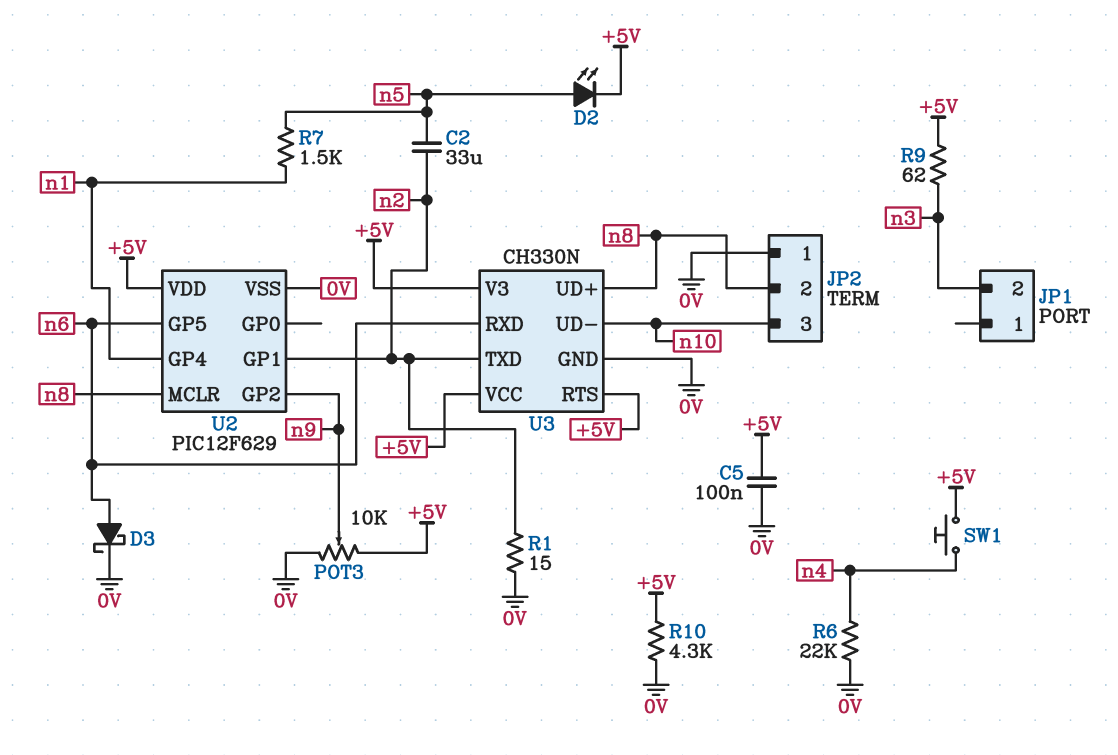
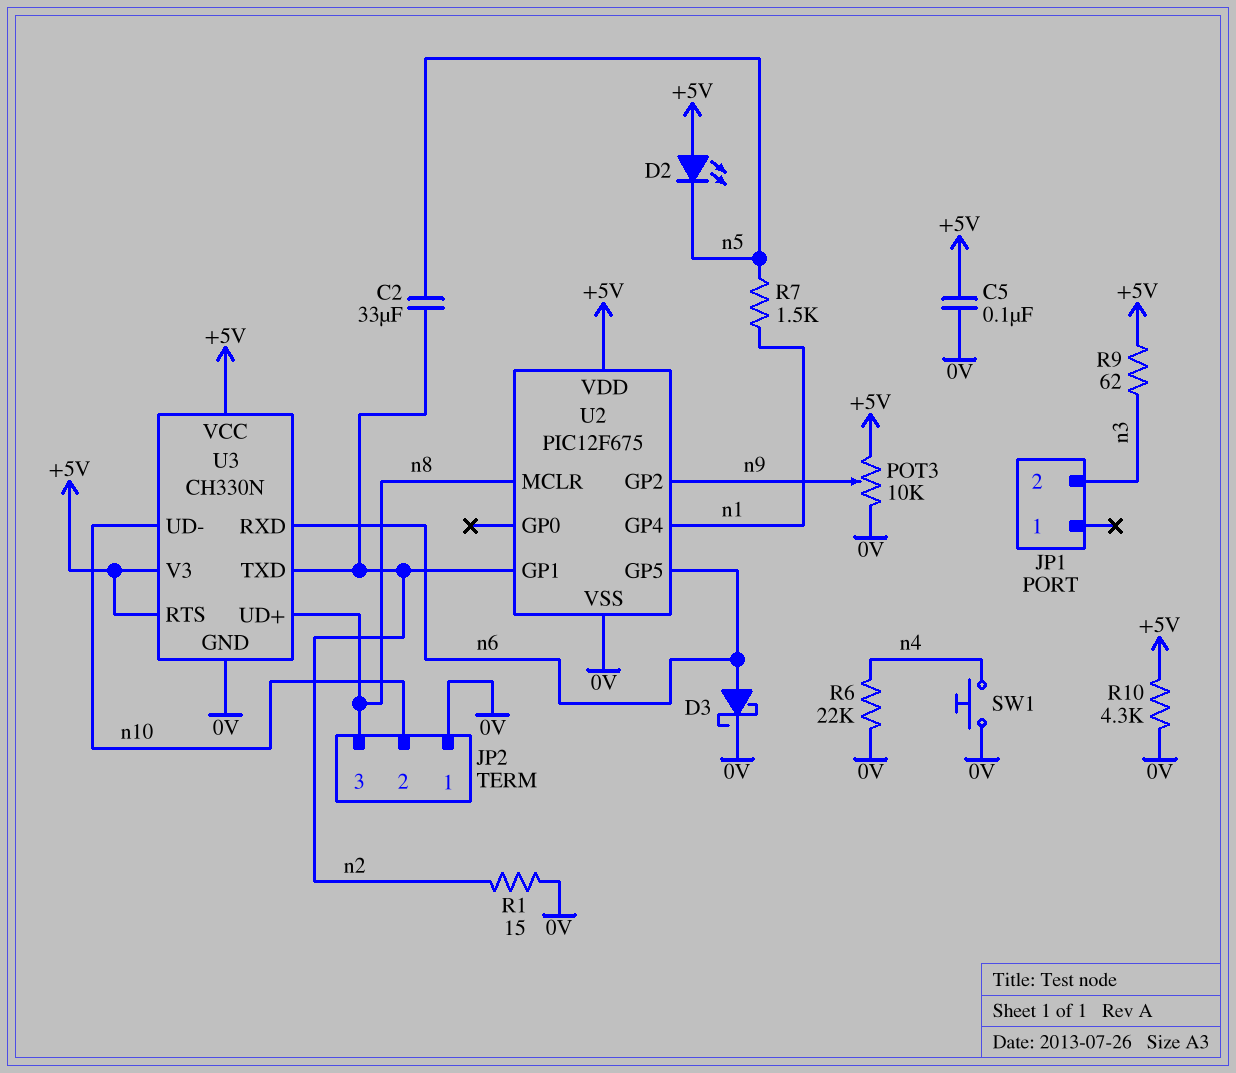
D2: LED (A n5, K +5V) -> LED (A +5V, K n5)
JP2 pin 2: n8 -> n10
JP2 pin 3: n10 -> n8
SW1: button (+5V, n4) -> button (0V, n4)
U2: PIC12F629 -> PIC12F675

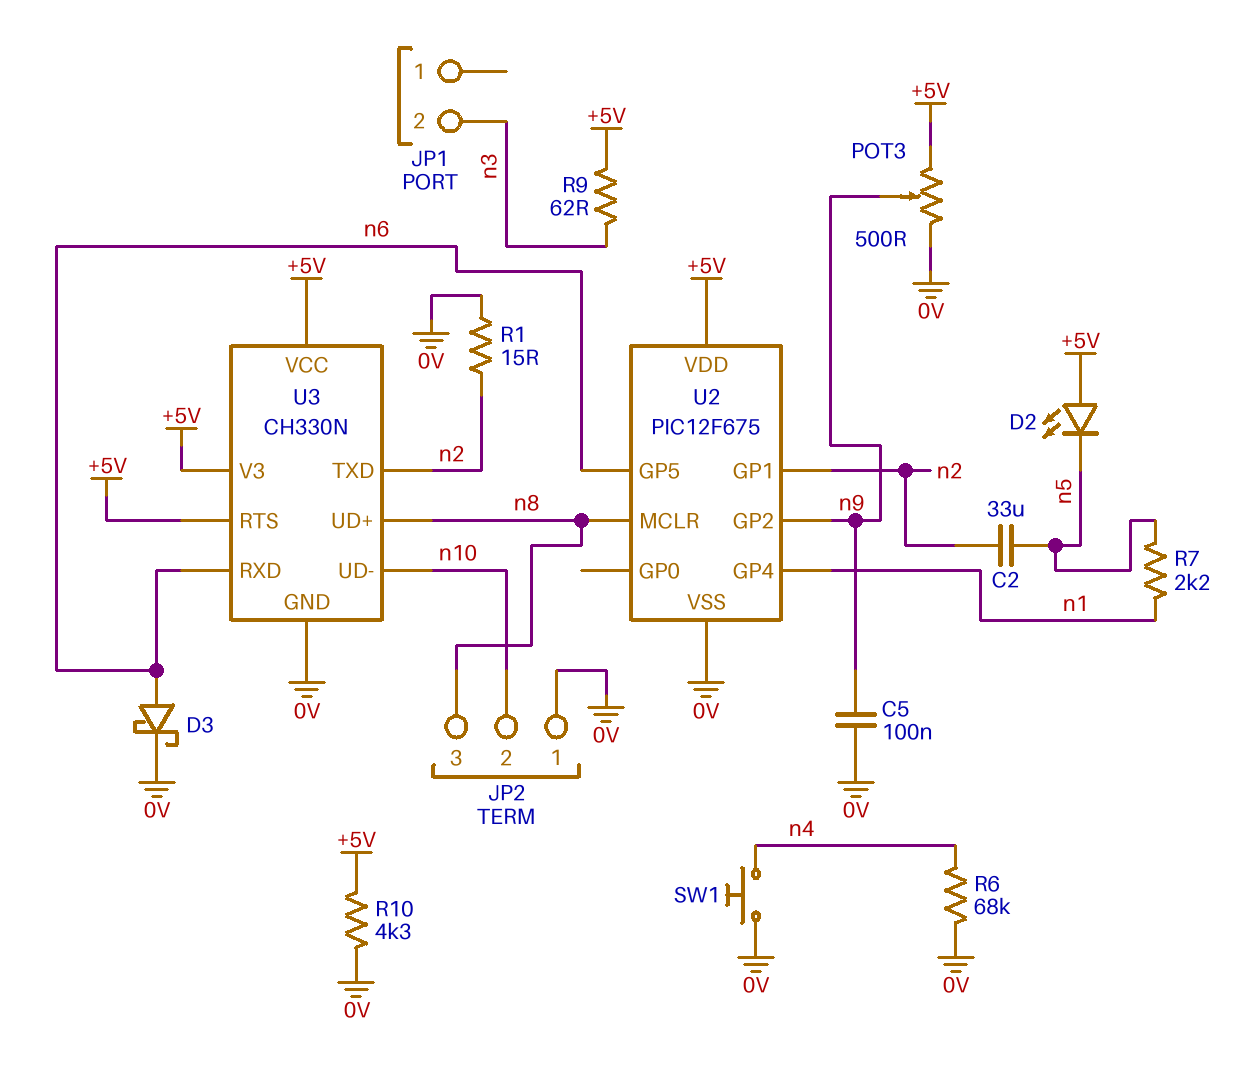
C5: 100nF (+5V, 0V) -> 100nF (0V, n9)
POT3: 10k (+5V, 0V, wiper n9) -> 500 (+5V, 0V, wiper n9)
R6: 22k (0V, n4) -> 68k (0V, n4)
R7: 1.5k (n1, n5) -> 2.2k (n1, n5)

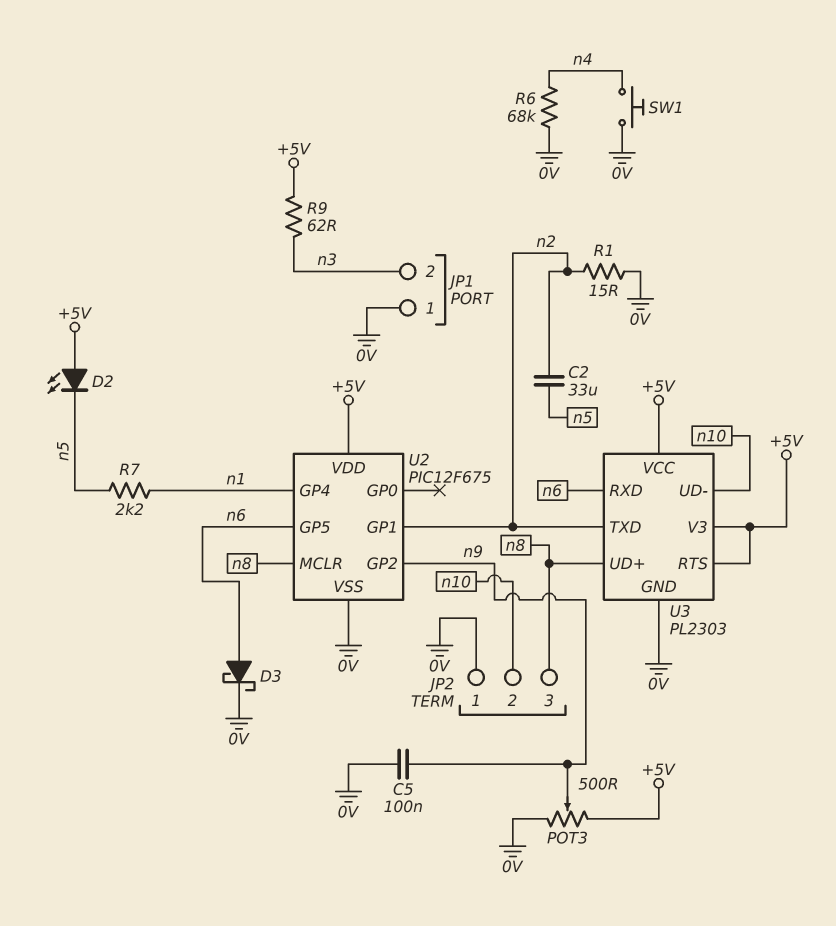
JP1 pin 1: none -> 0V
R10: 4.3k (+5V, 0V) -> none
U3: CH330N -> PL2303

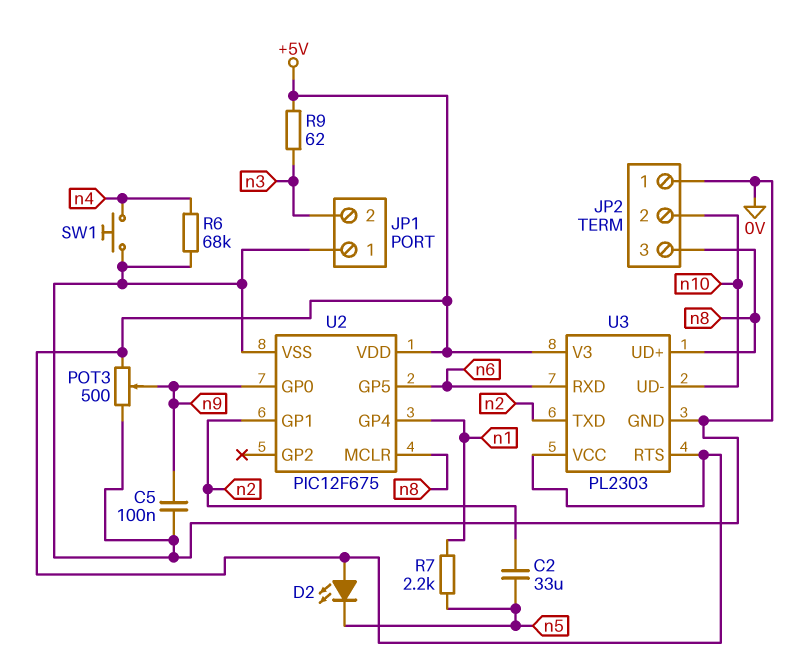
D3: schottky (A n6, K 0V) -> none
R1: 15 (0V, n2) -> none
U2 pin GP0: none -> n9
U2 pin GP2: n9 -> none

